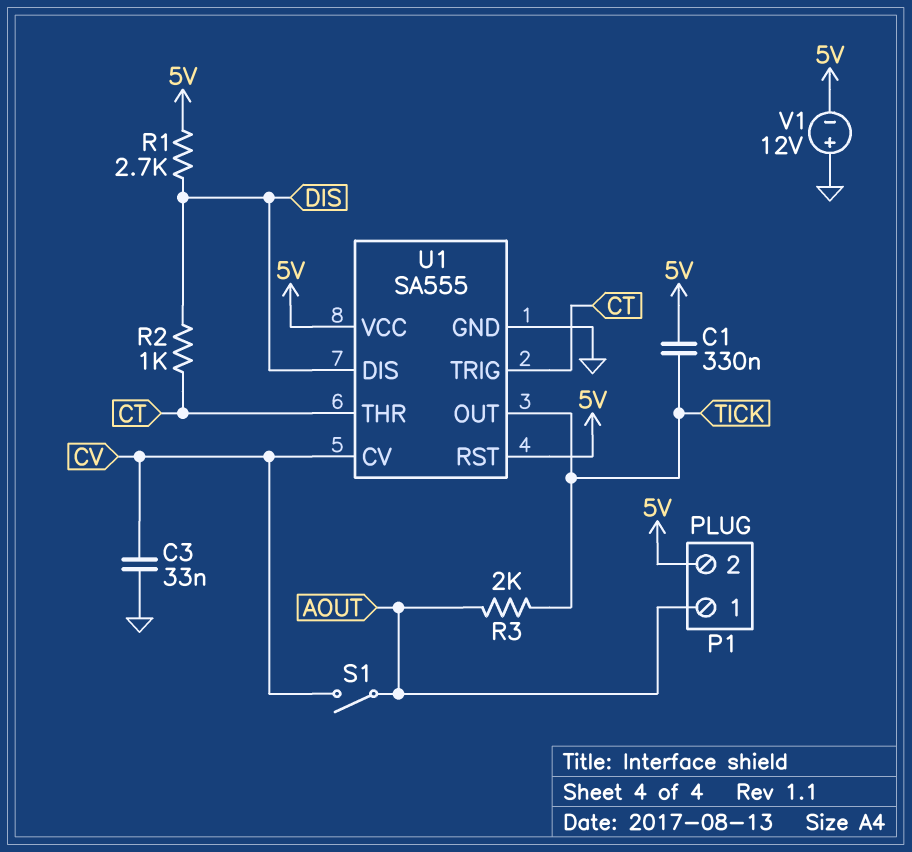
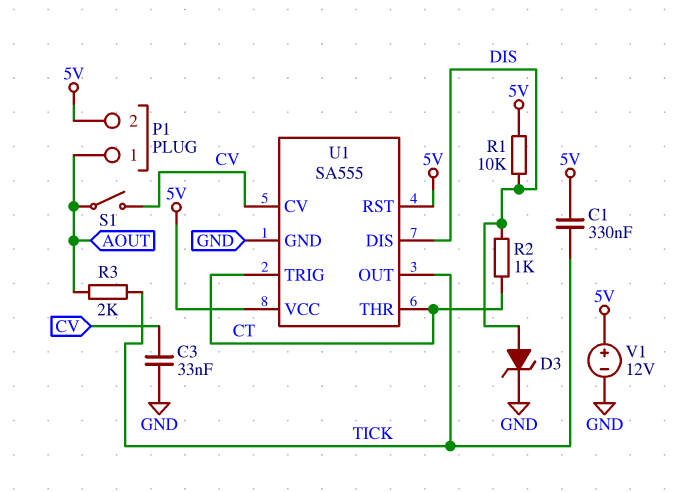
D3: none -> zener (A DIS, K GND)
R1: 2.7k (5V, DIS) -> 10k (5V, DIS)
V1: 12V (plus GND, minus 5V) -> 12V (plus 5V, minus GND)

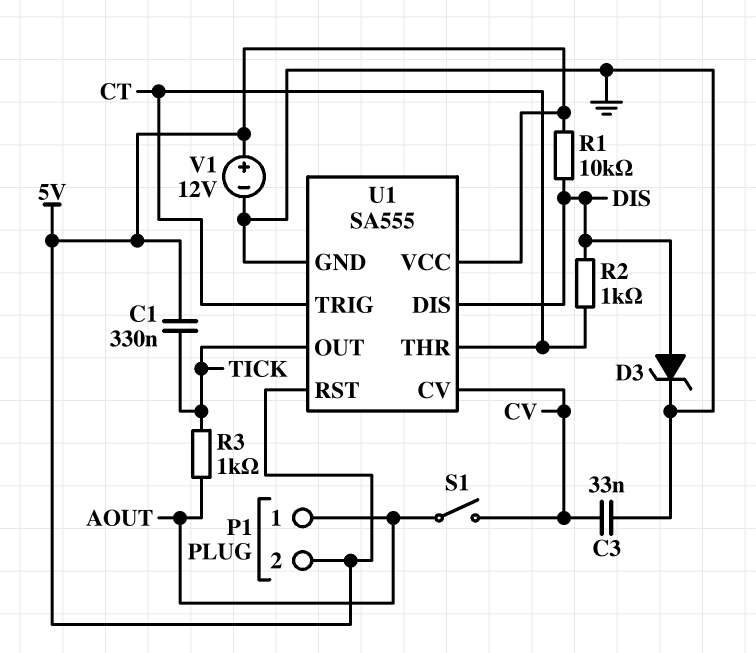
R3: 2k (AOUT, TICK) -> 1k (AOUT, TICK)

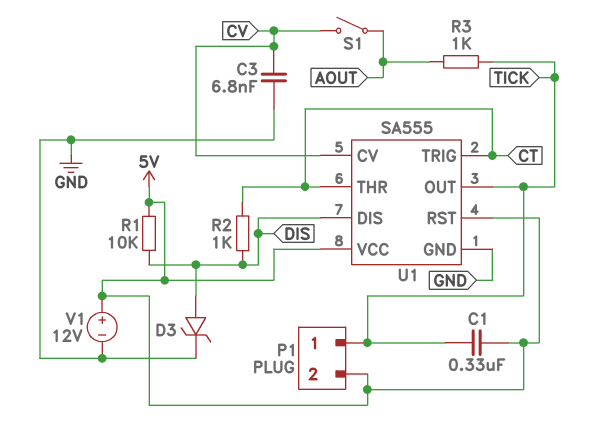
C3: 33nF (CV, GND) -> 6.8nF (CV, GND)
P1 pin 1: AOUT -> TICK

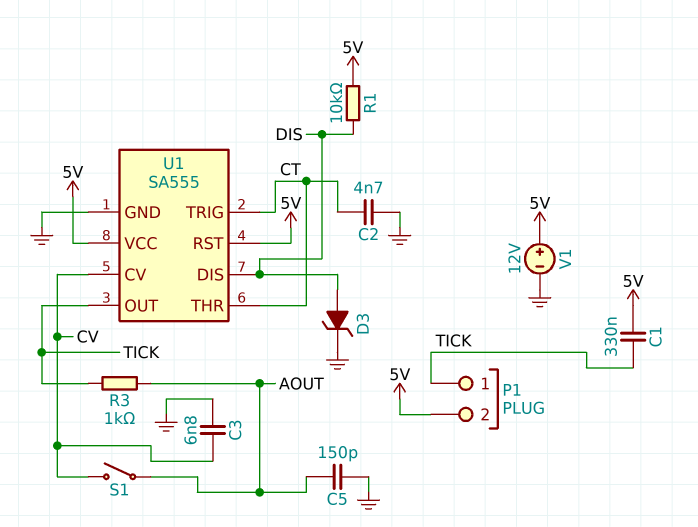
C2: none -> 4.7nF (CT, GND)
C5: none -> 150pF (AOUT, GND)
R2: 1k (CT, DIS) -> none

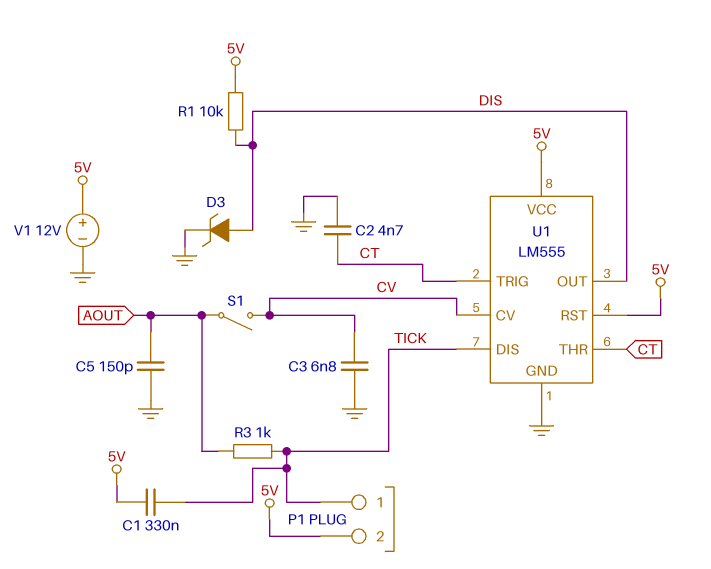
U1: SA555 -> LM555
U1 pin DIS: DIS -> TICK
U1 pin OUT: TICK -> DIS

